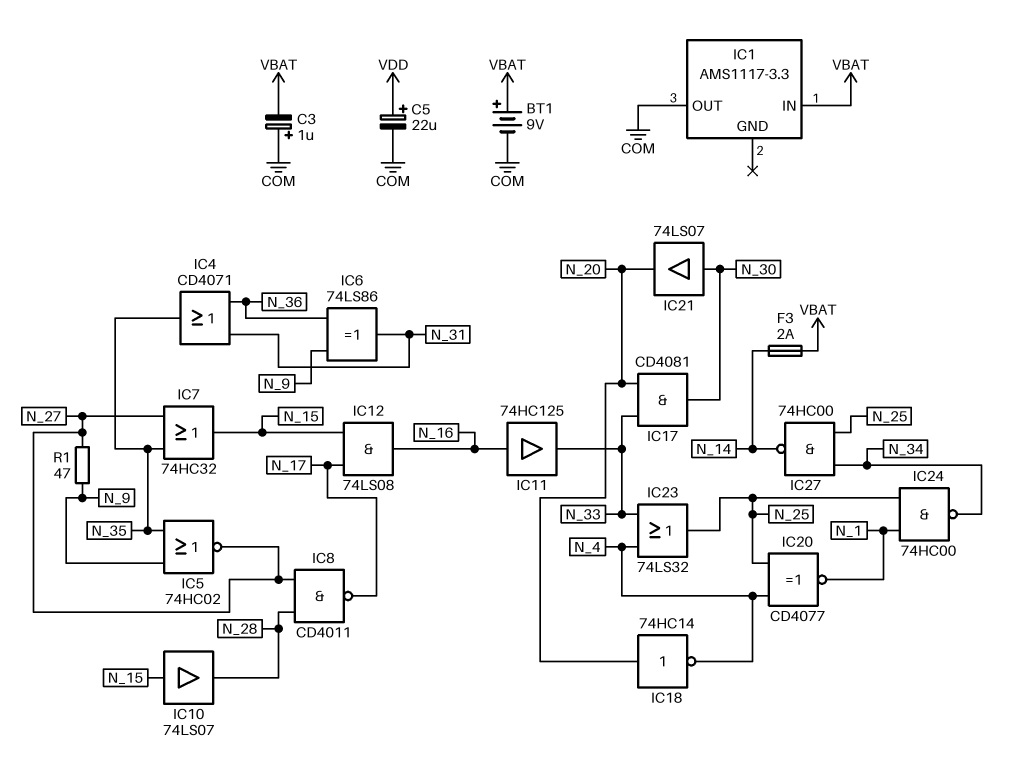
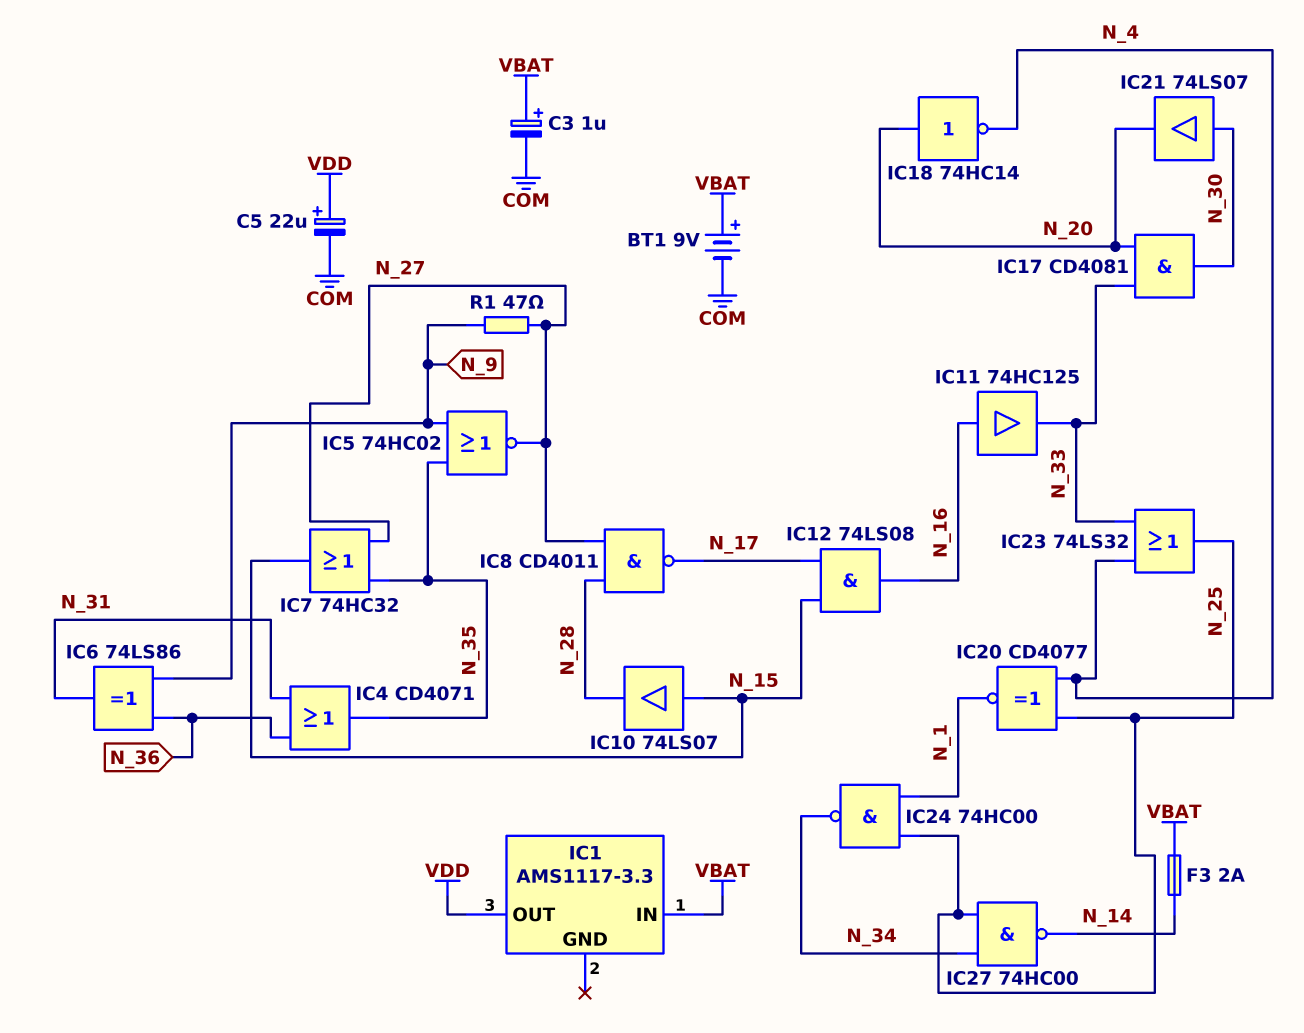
C3: 1uF (plus COM, minus VBAT) -> 1uF (plus VBAT, minus COM)
IC1 pin OUT: COM -> VDD

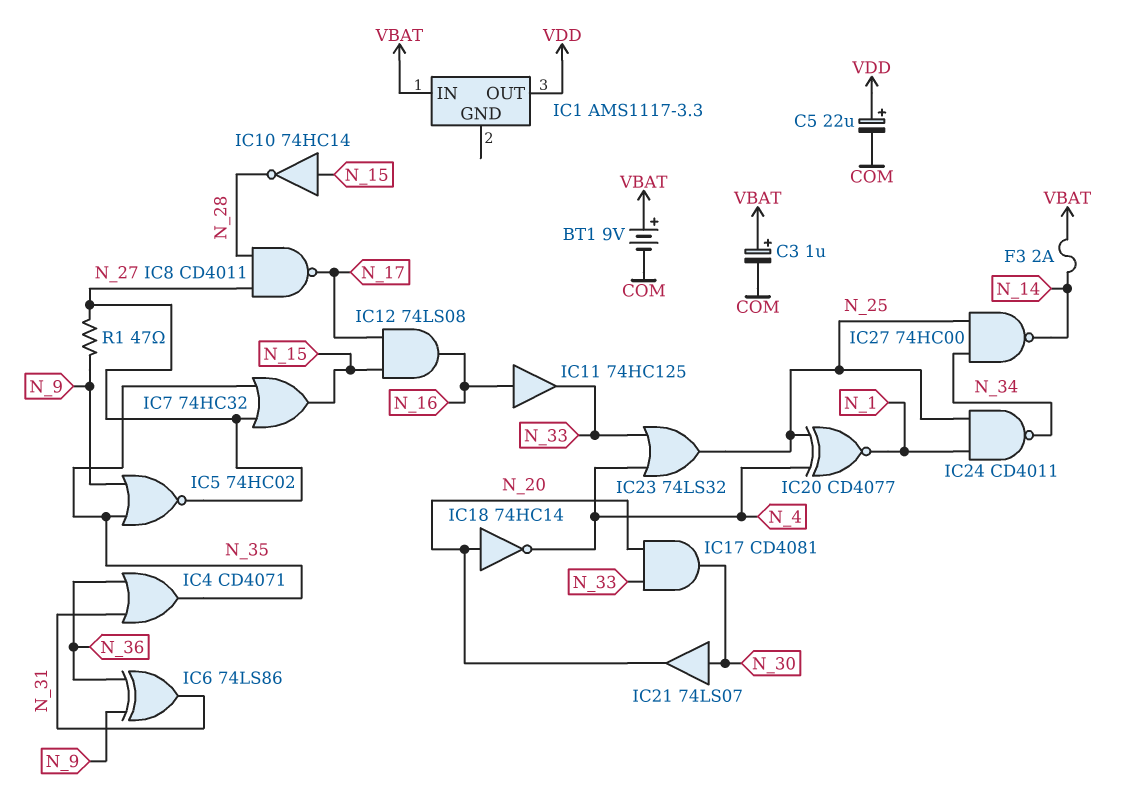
IC10: buffer 74LS07 (in N_15, out N_28) -> NOT 74HC14 (in N_15, out N_28)
IC24: NAND 74HC00 (in N_1, in N_25, out N_34) -> NAND CD4011 (in N_1, in N_25, out N_34)

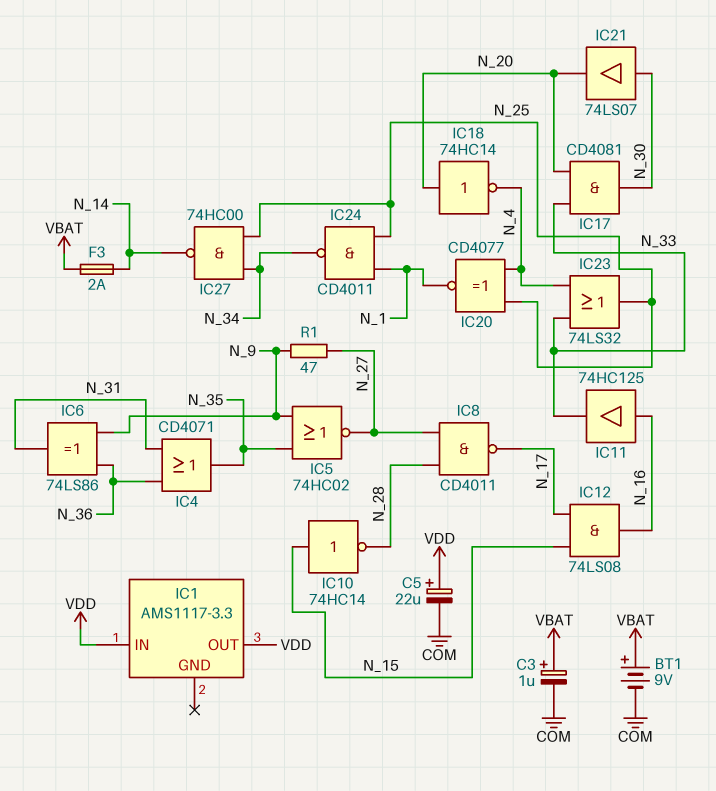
IC1 pin IN: VBAT -> VDD
IC7: OR 74HC32 (in N_27, in N_35, out N_15) -> none

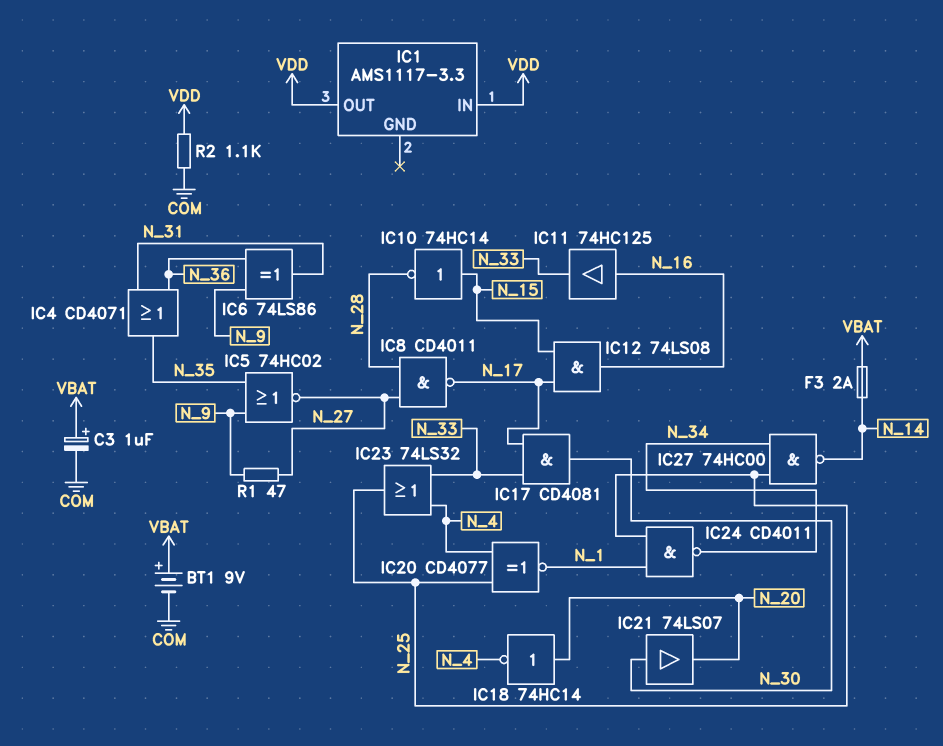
C5: 22uF (plus VDD, minus COM) -> none
IC17: AND CD4081 (in N_20, in N_33, out N_30) -> AND CD4081 (in N_17, in N_33, out N_30)
R2: none -> 1.1k (COM, VDD)

